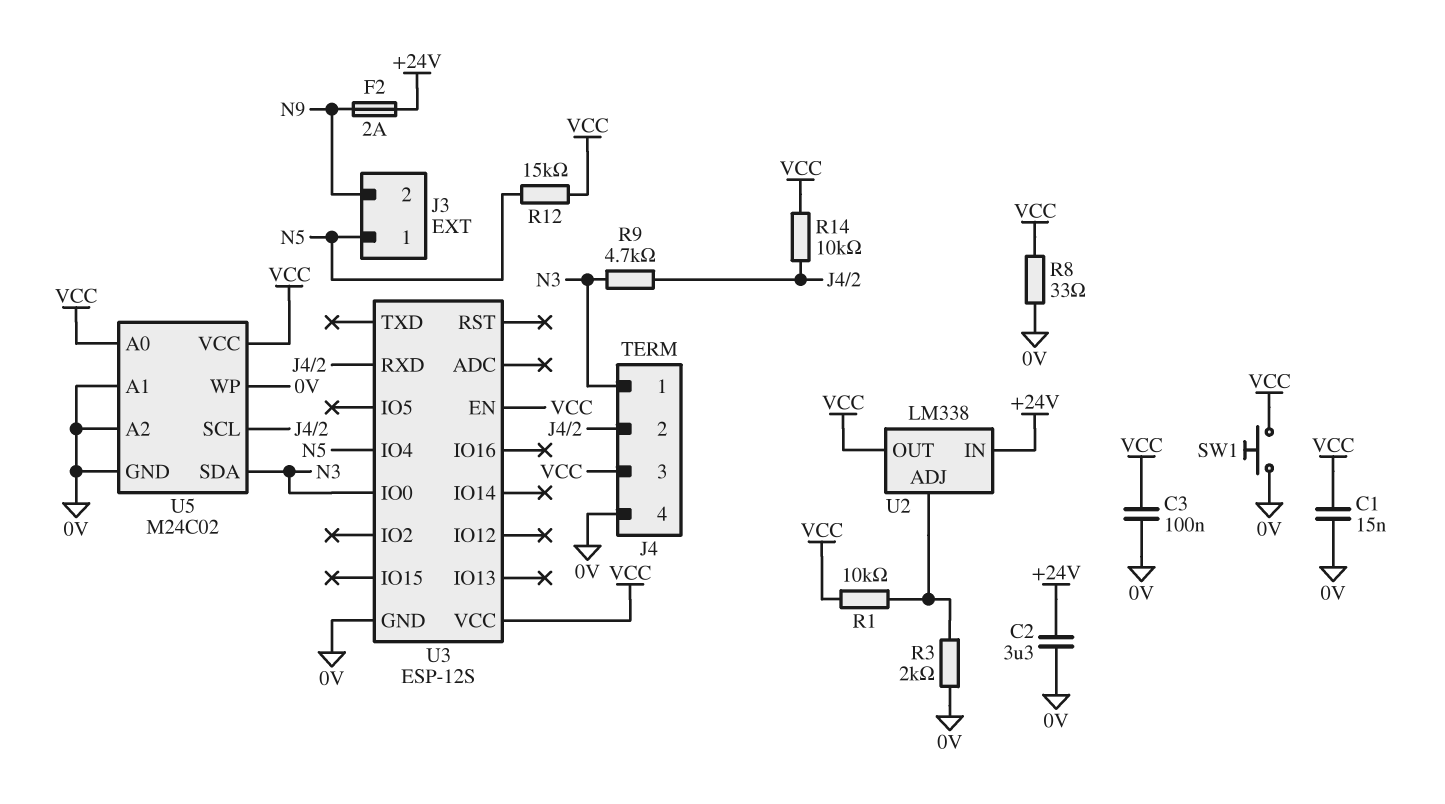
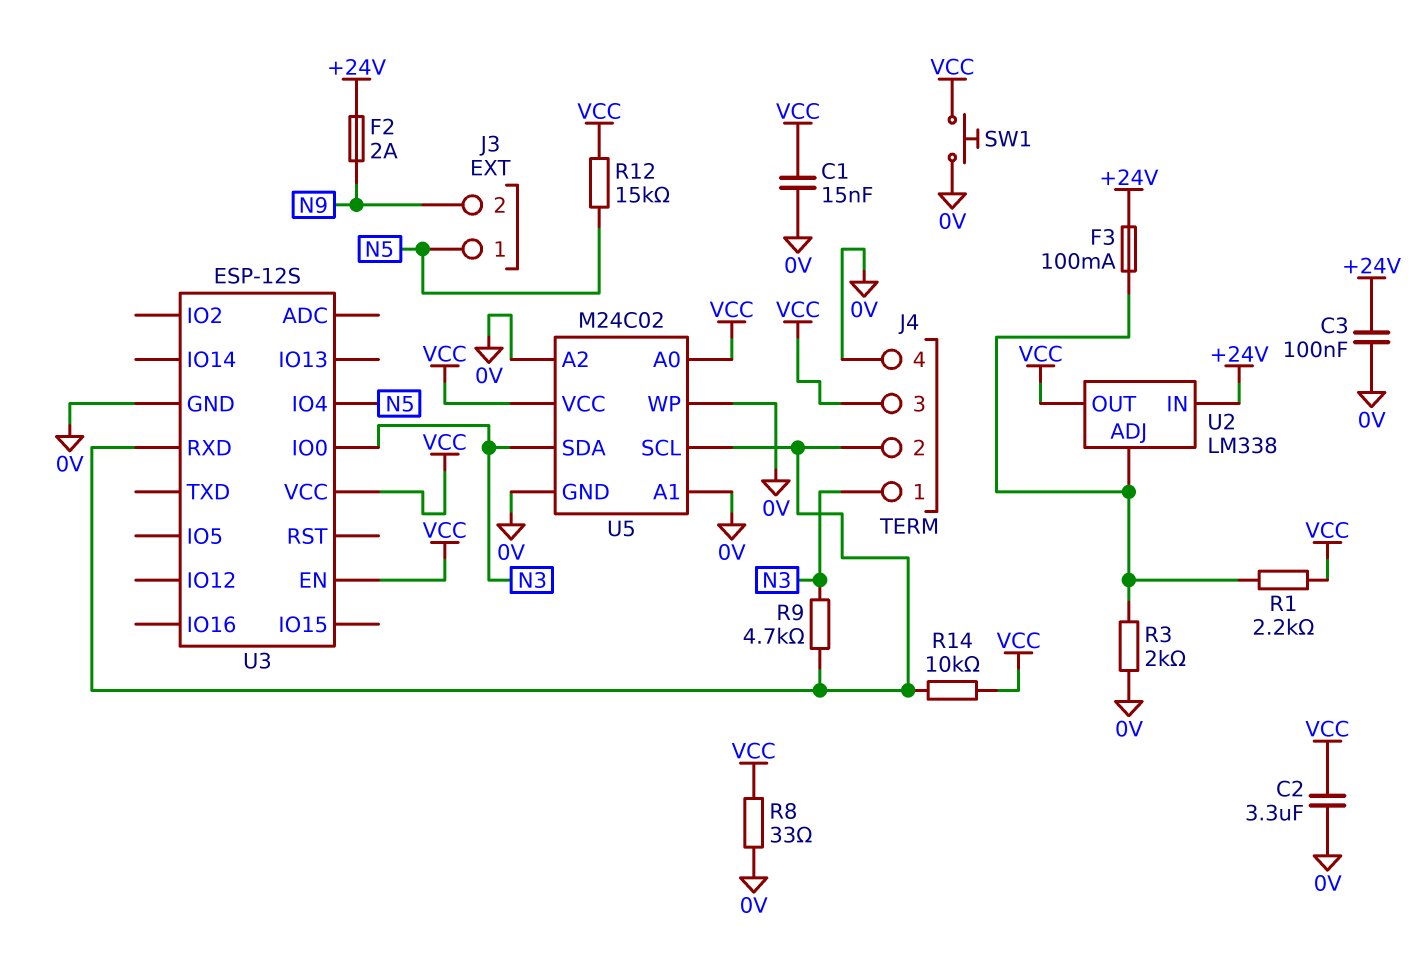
C2: 3.3uF (+24V, 0V) -> 3.3uF (0V, VCC)
C3: 100nF (0V, VCC) -> 100nF (+24V, 0V)
F3: none -> 100mA (+24V, U2/ADJ)
R1: 10k (U2/ADJ, VCC) -> 2.2k (U2/ADJ, VCC)

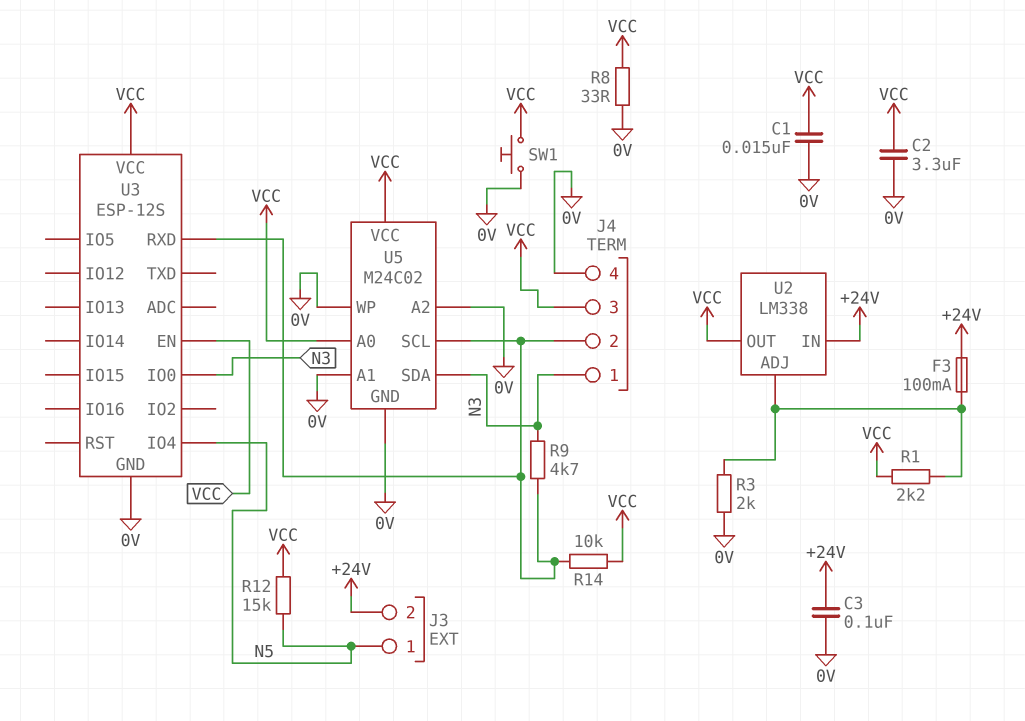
F2: 2A (+24V, N9) -> none
J3 pin 2: N9 -> +24V

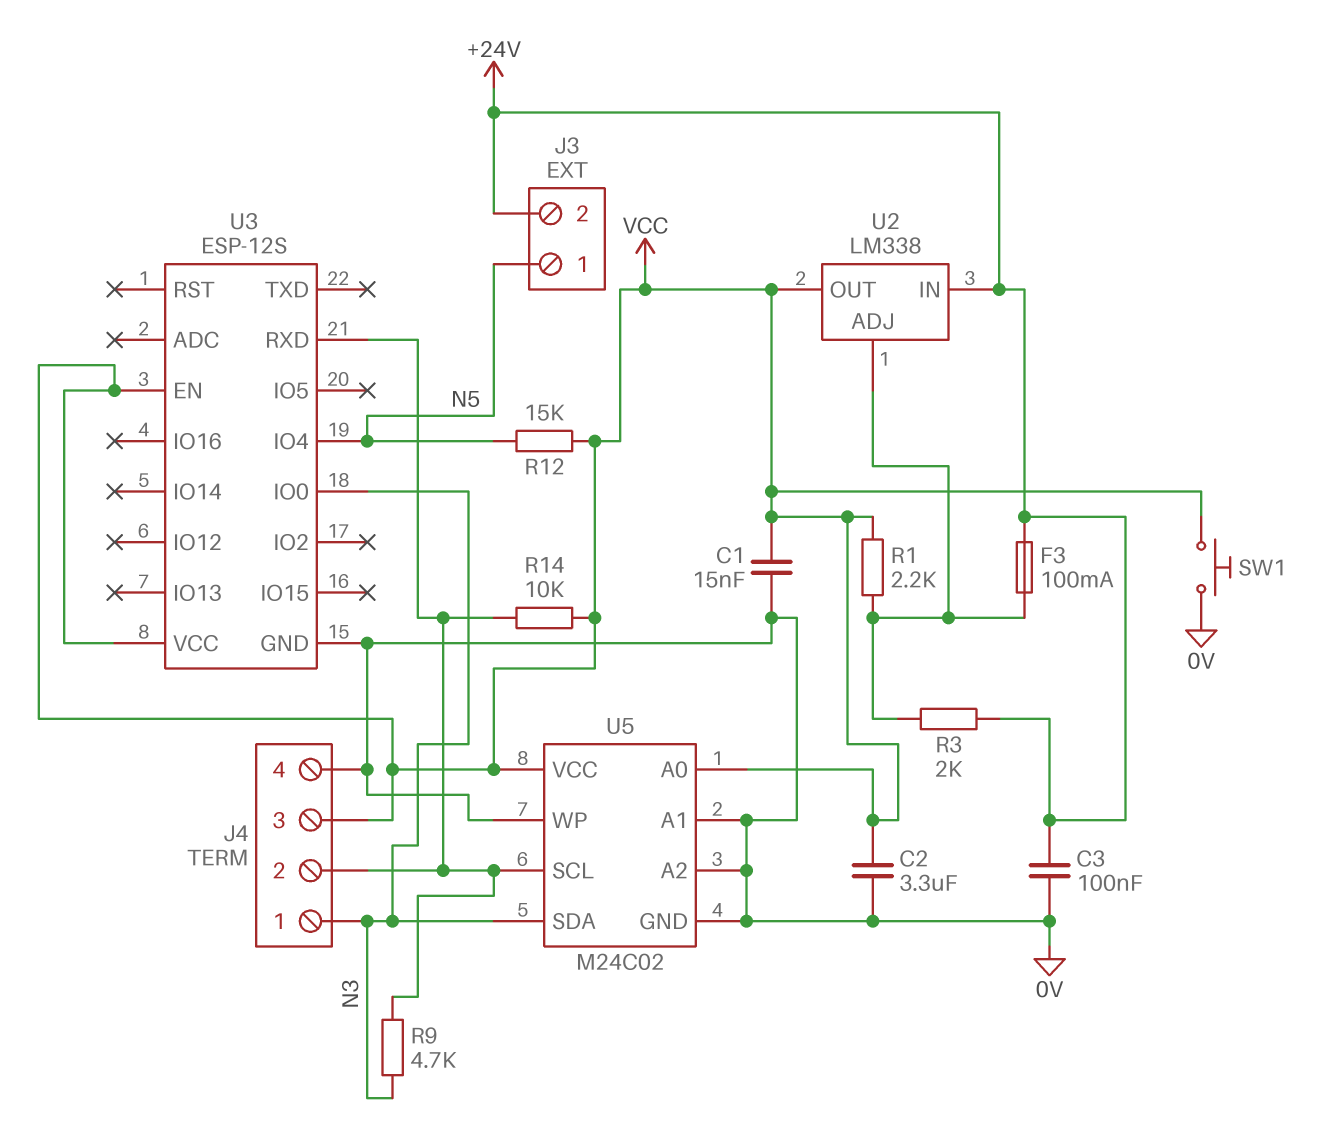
R3: 2k (0V, U2/ADJ) -> 2k (+24V, U2/ADJ)
R8: 33 (0V, VCC) -> none

